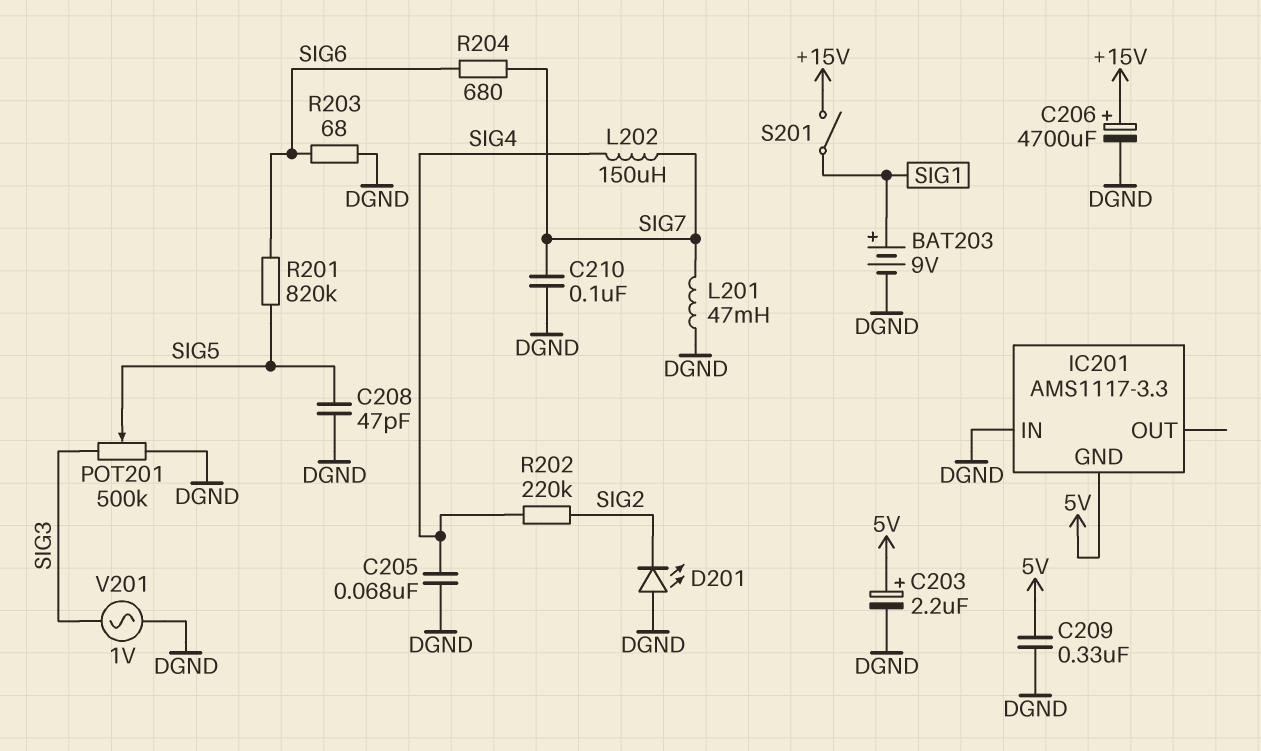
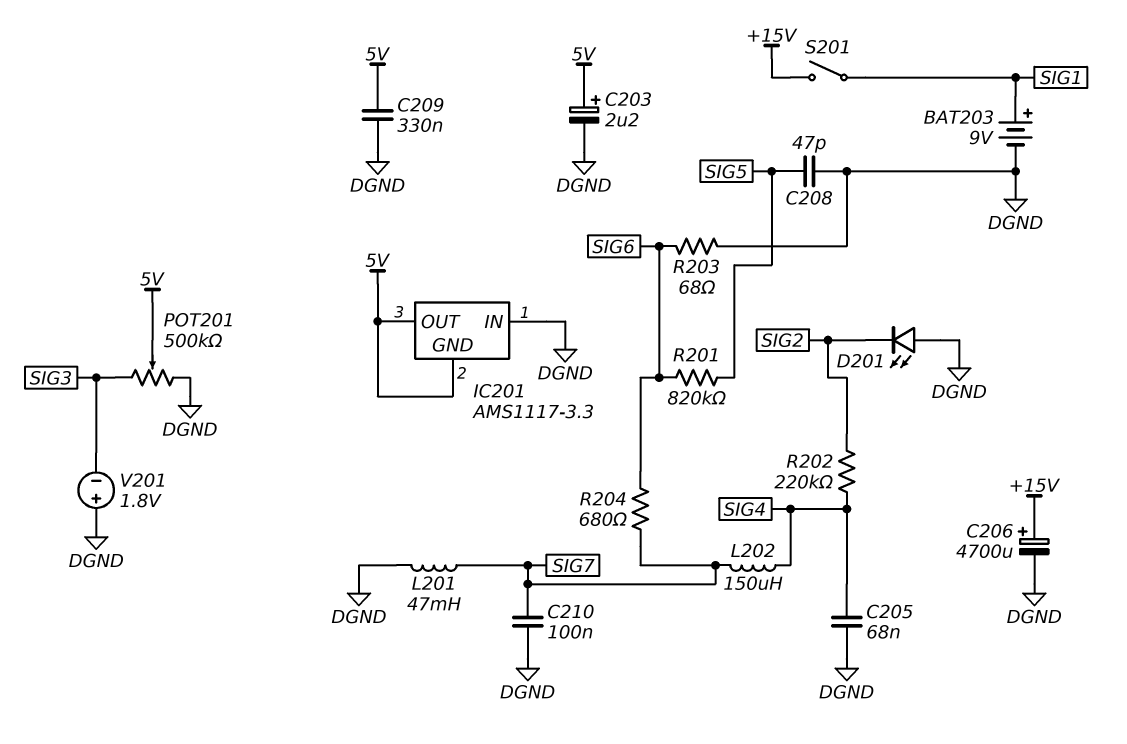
IC201 pin OUT: none -> 5V
POT201: 500k (DGND, SIG3, wiper SIG5) -> 500k (DGND, SIG3, wiper 5V)
V201: AC 1V (DGND, SIG3) -> 1.8V (plus DGND, minus SIG3)

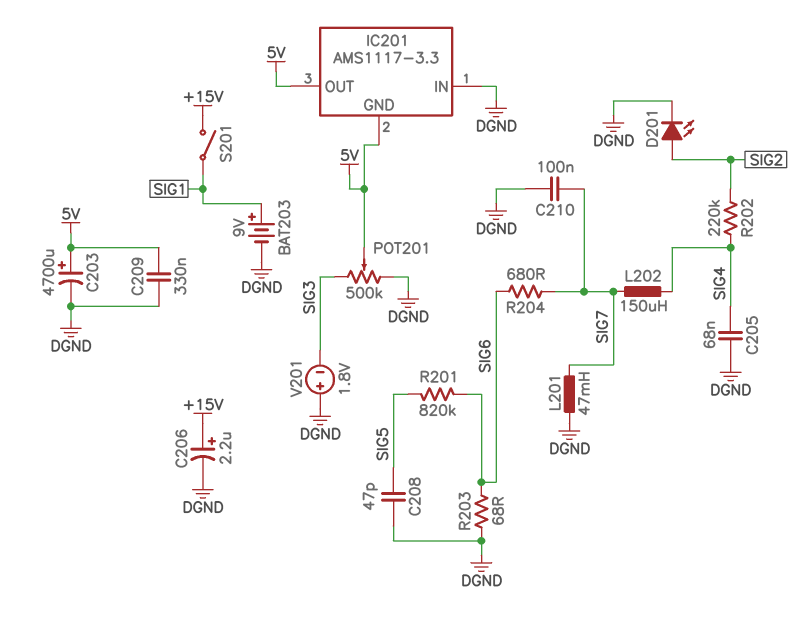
C203: 2.2uF (plus 5V, minus DGND) -> 4700uF (plus 5V, minus DGND)
C206: 4700uF (plus +15V, minus DGND) -> 2.2uF (plus +15V, minus DGND)
D201: LED (A DGND, K SIG2) -> LED (A SIG2, K DGND)

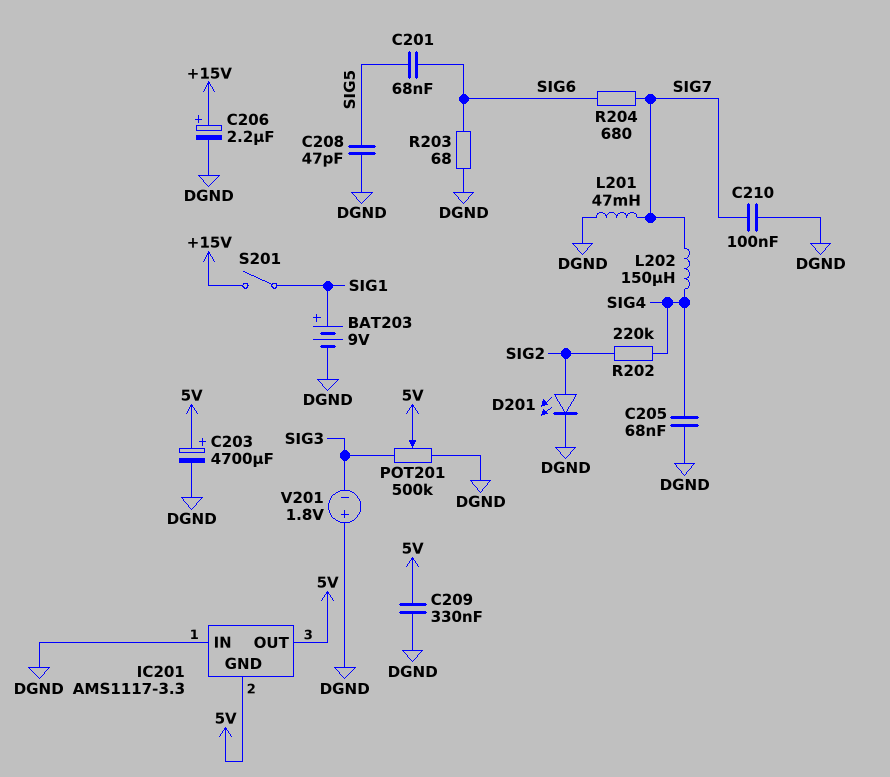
C201: none -> 68nF (SIG5, SIG6)
R201: 820k (SIG5, SIG6) -> none

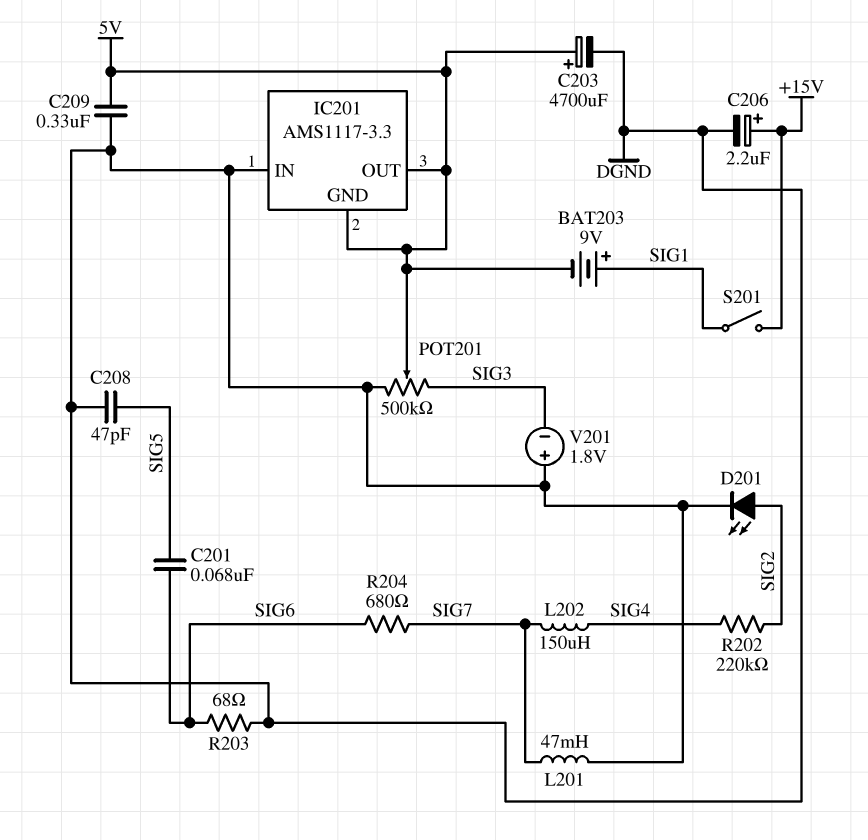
BAT203: 9V (plus SIG1, minus DGND) -> 9V (plus SIG1, minus 5V)
C205: 68nF (DGND, SIG4) -> none
C210: 100nF (DGND, SIG7) -> none

